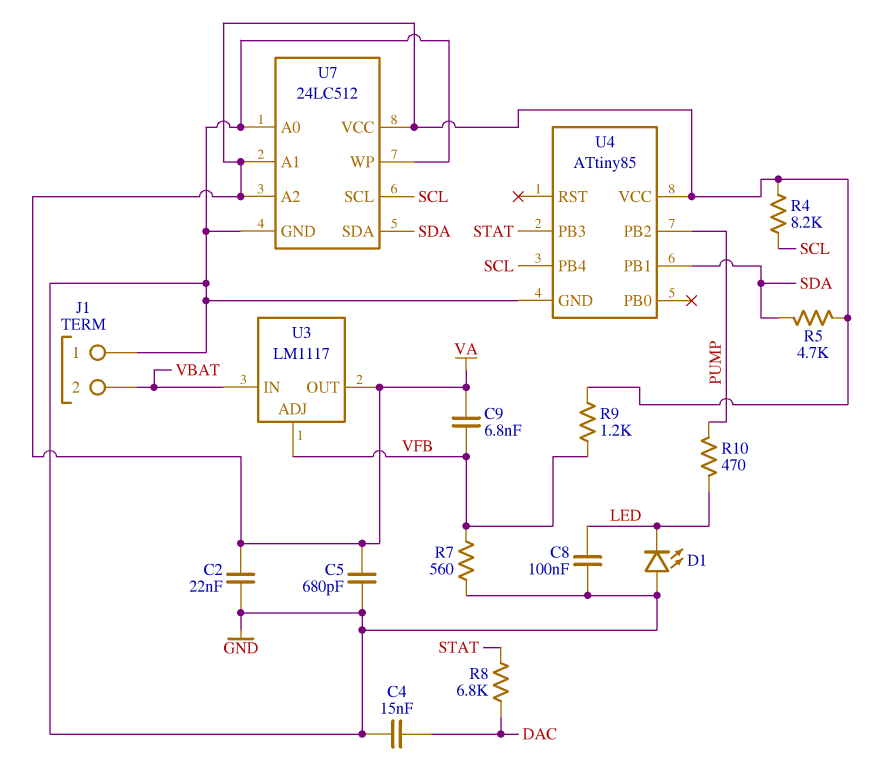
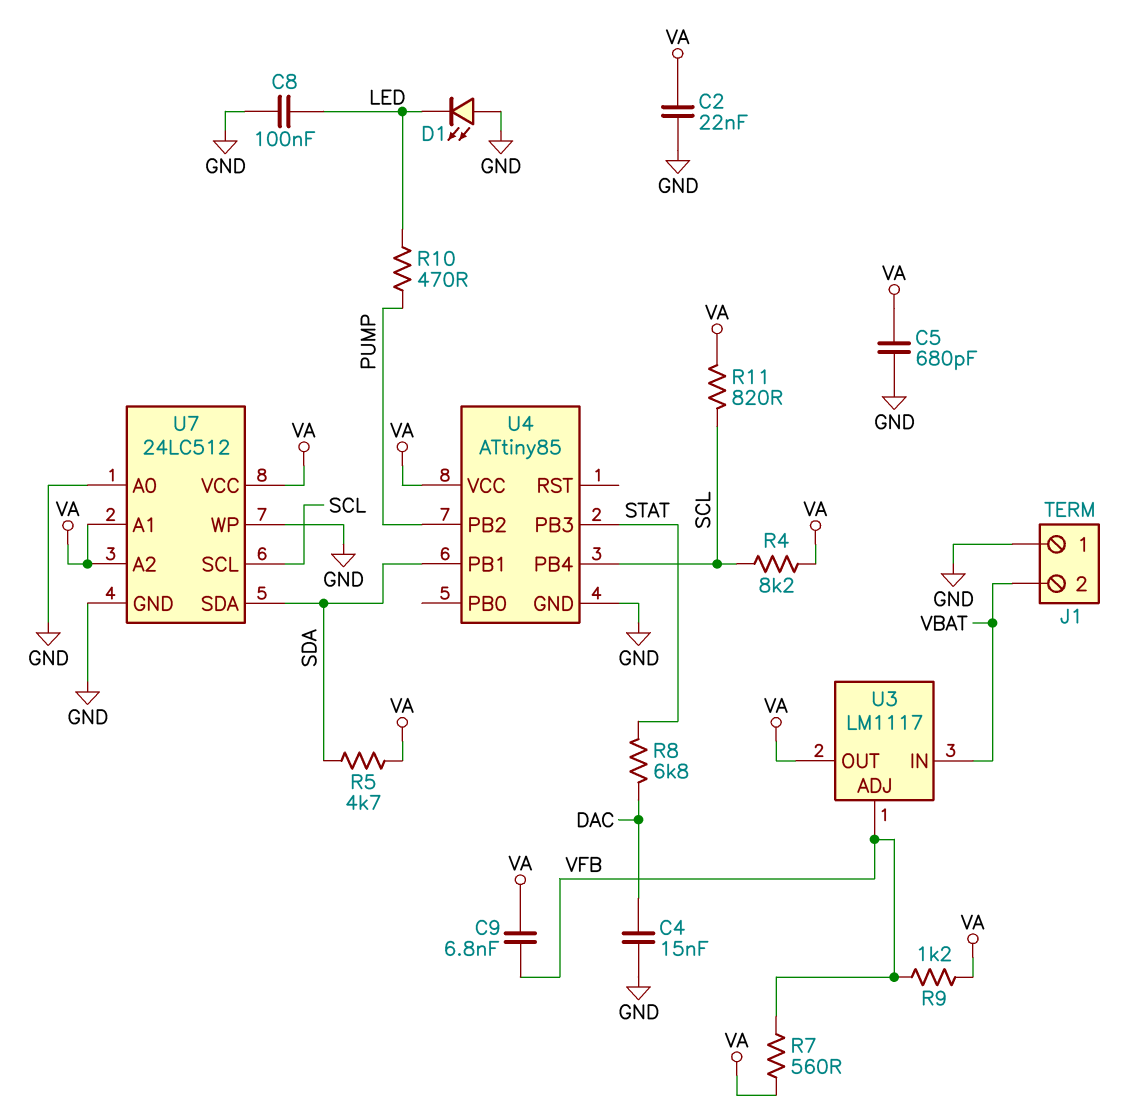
R7: 560 (GND, VFB) -> 560 (VA, VFB)
R11: none -> 820 (SCL, VA)

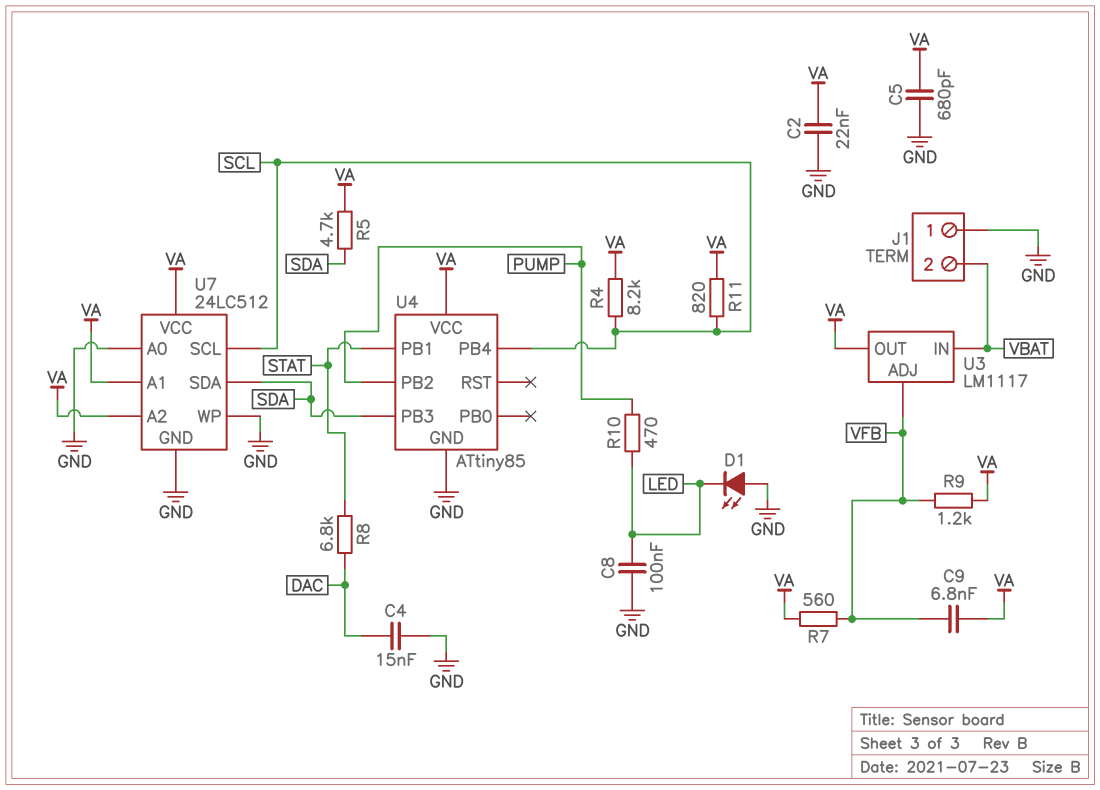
U4 pin PB1: SDA -> STAT
U4 pin PB3: STAT -> SDA

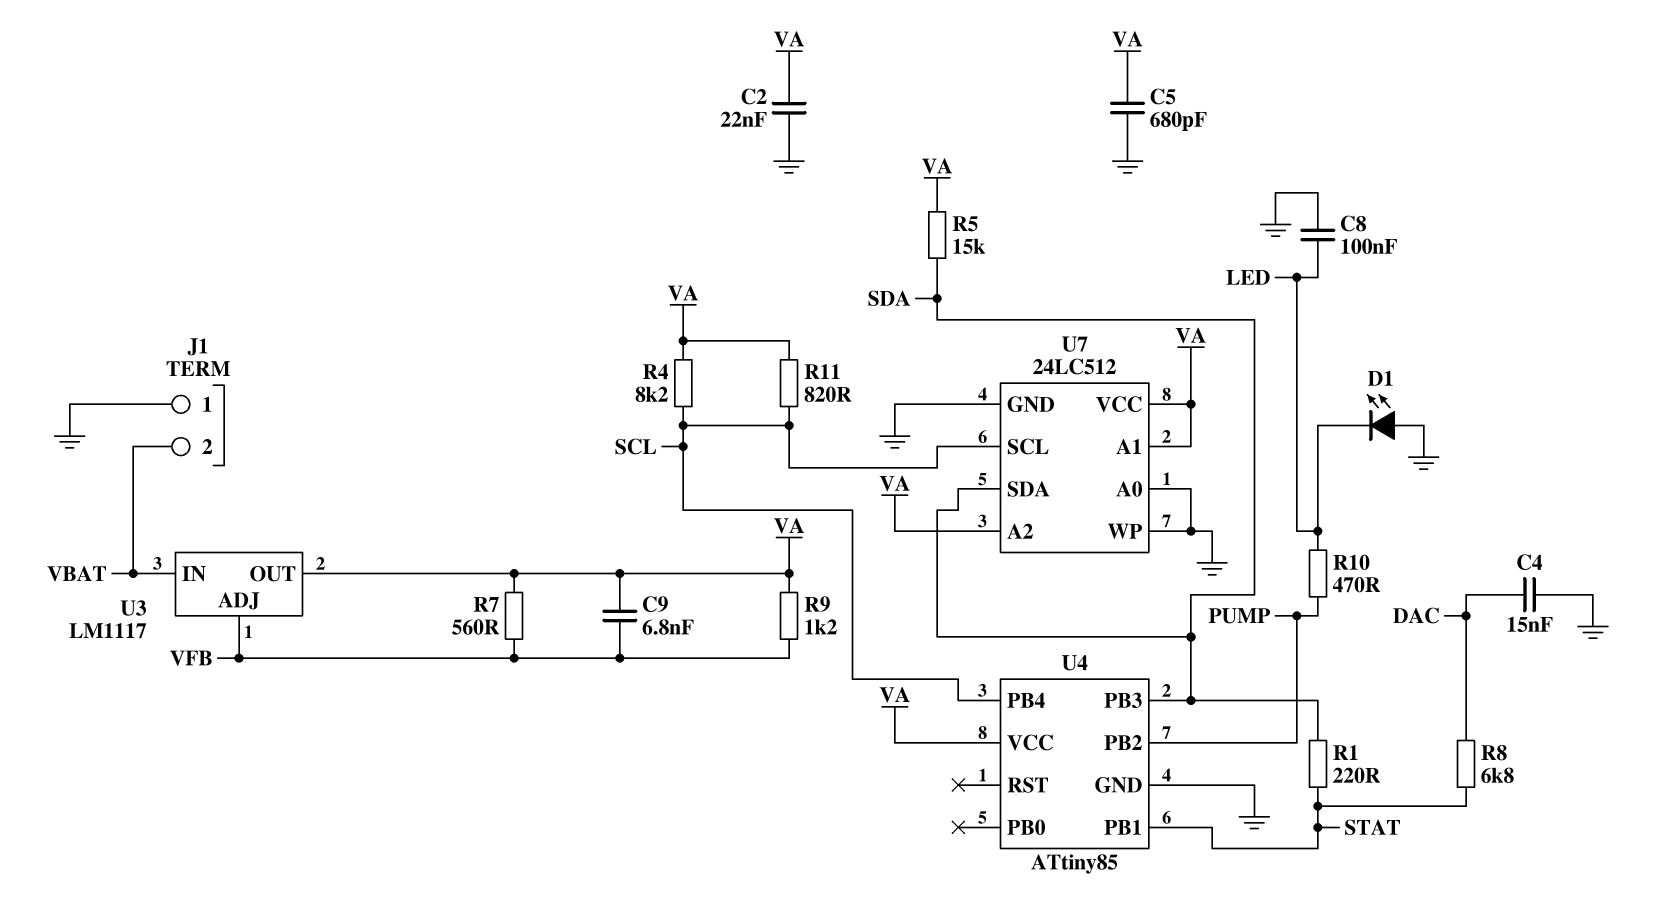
R1: none -> 220 (SDA, STAT)
R5: 4.7k (SDA, VA) -> 15k (SDA, VA)

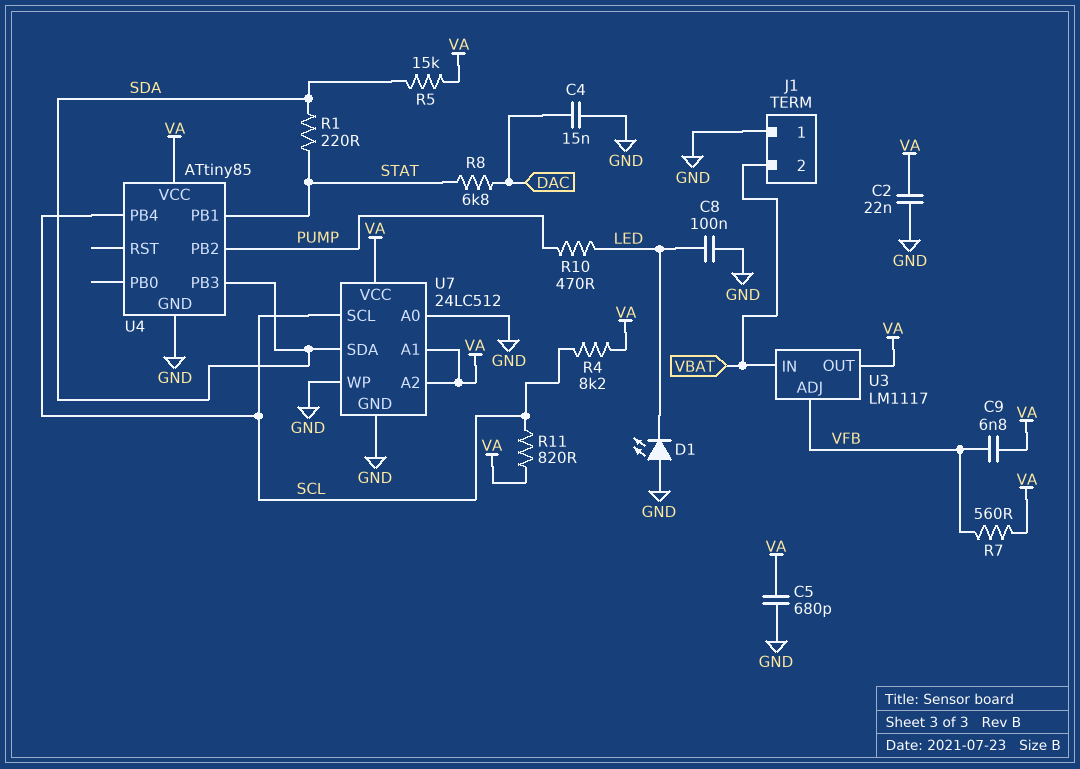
R9: 1.2k (VA, VFB) -> none

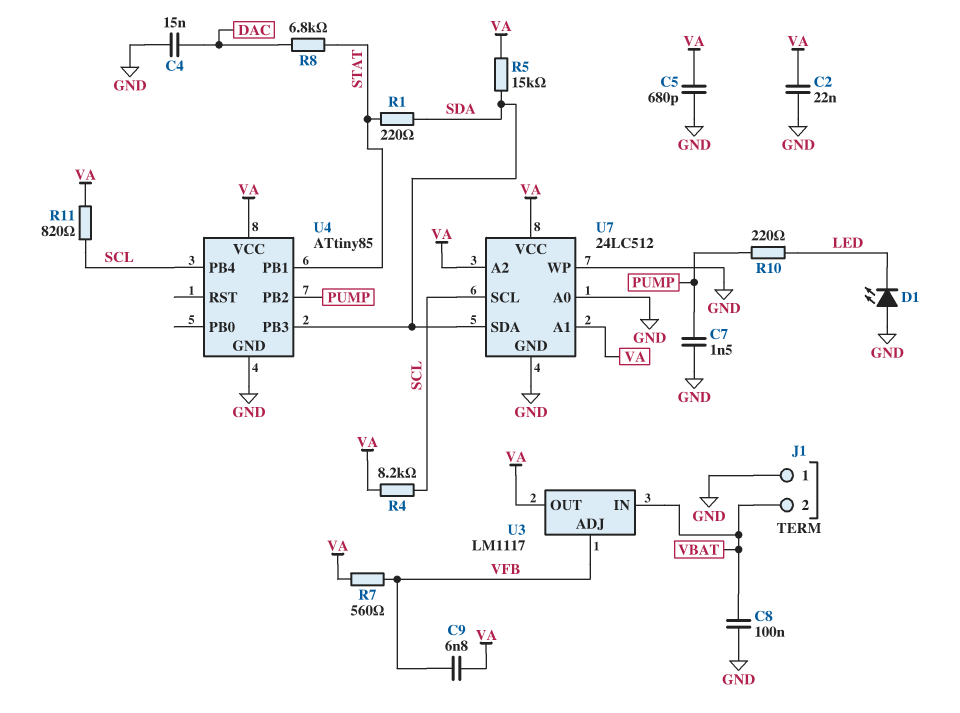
C7: none -> 1.5nF (GND, PUMP)
C8: 100nF (GND, LED) -> 100nF (GND, VBAT)
R10: 470 (LED, PUMP) -> 220 (LED, PUMP)

